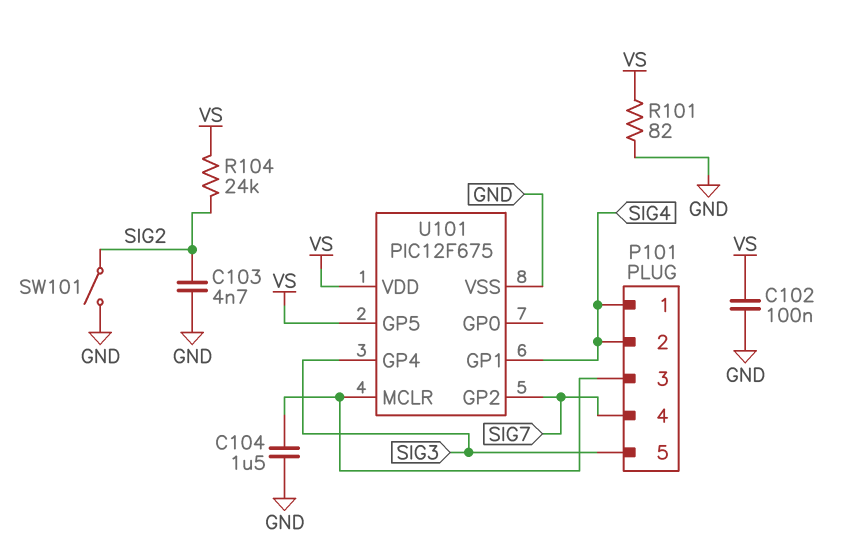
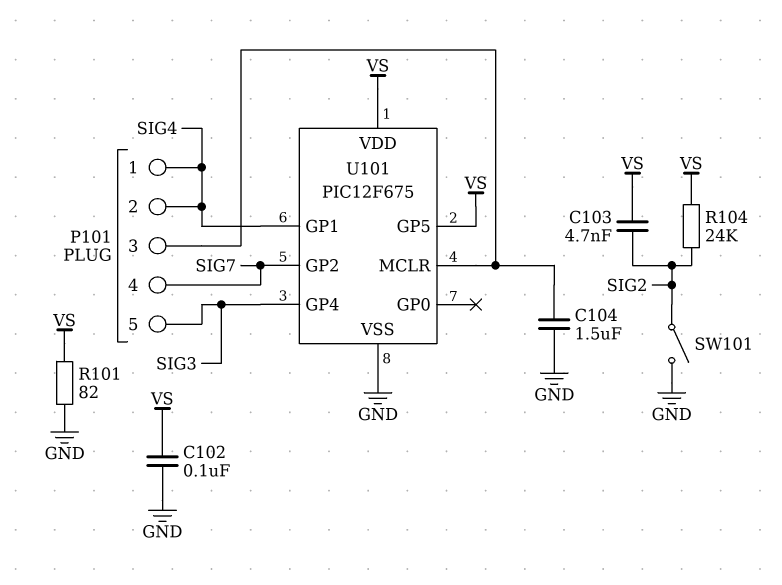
C103: 4.7nF (GND, SIG2) -> 4.7nF (SIG2, VS)

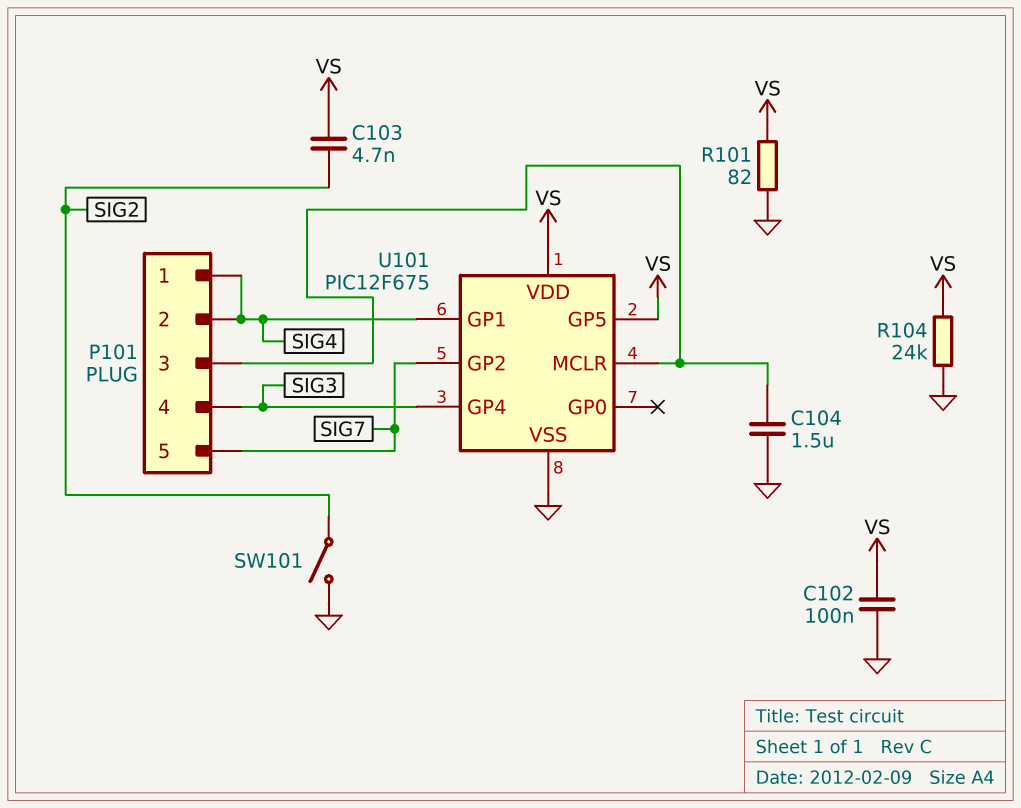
P101 pin 4: SIG7 -> SIG3
P101 pin 5: SIG3 -> SIG7
R104: 24k (SIG2, VS) -> 24k (GND, VS)

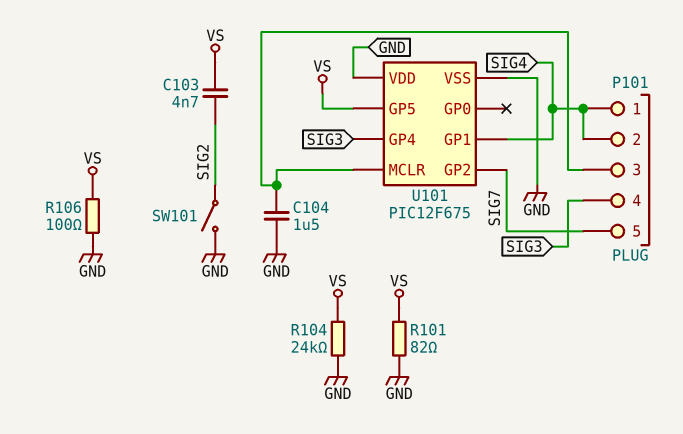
C102: 100nF (GND, VS) -> none
R106: none -> 100 (GND, VS)
U101 pin VDD: VS -> GND

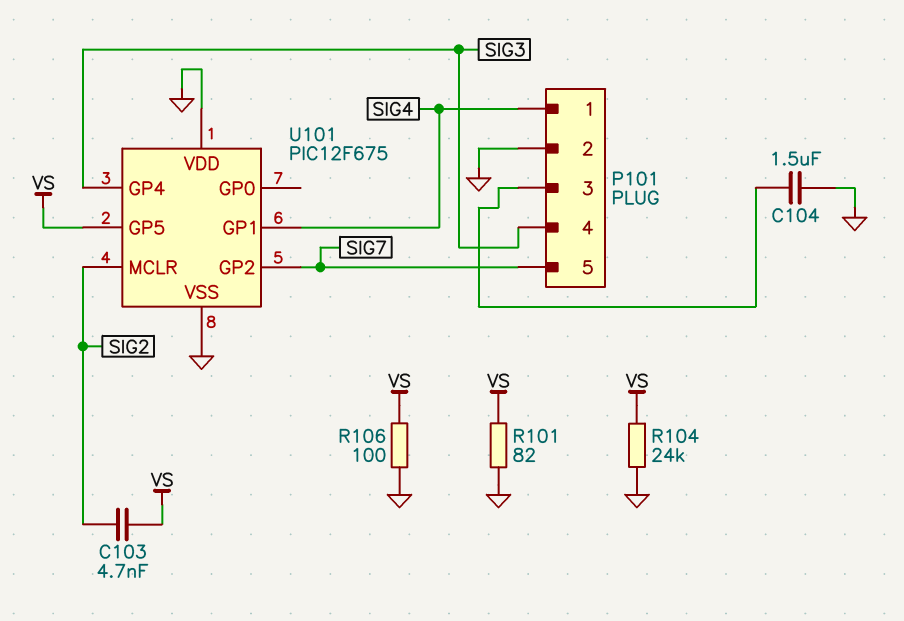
P101 pin 2: SIG4 -> GND
SW101: switch (GND, SIG2) -> none
U101 pin MCLR: P101/3 -> SIG2

